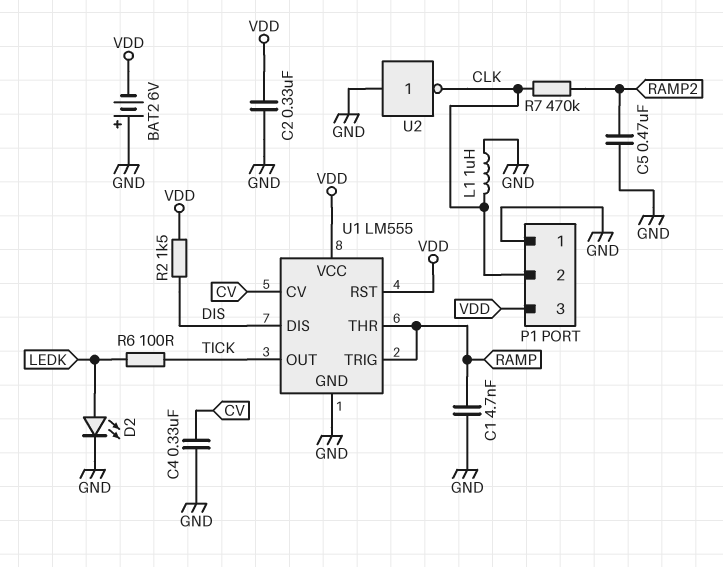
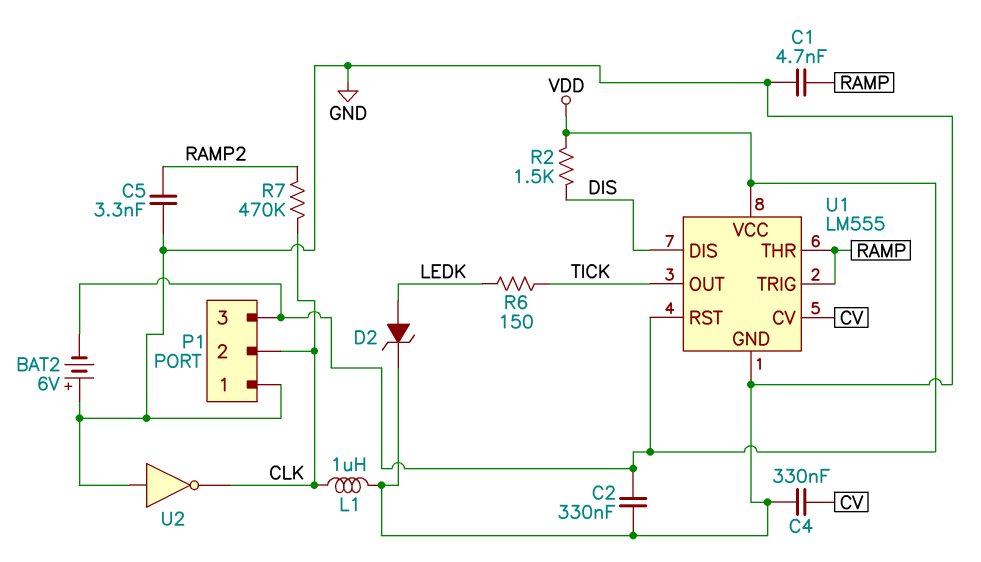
C5: 470nF (GND, RAMP2) -> 3.3nF (GND, RAMP2)
D2: LED (A LEDK, K GND) -> zener (A LEDK, K GND)
R6: 100 (LEDK, TICK) -> 150 (LEDK, TICK)

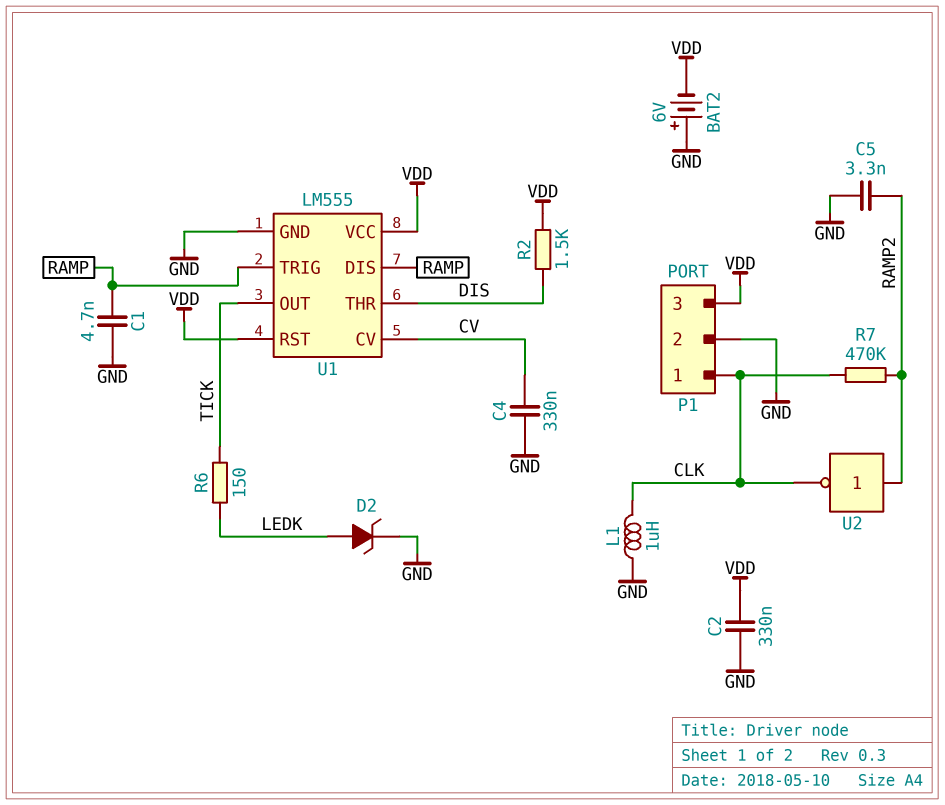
P1 pin 1: GND -> CLK
P1 pin 2: CLK -> GND
U1 pin DIS: DIS -> RAMP
U1 pin THR: RAMP -> DIS
U2: NOT (in GND, out CLK) -> NOT (in RAMP2, out CLK)

